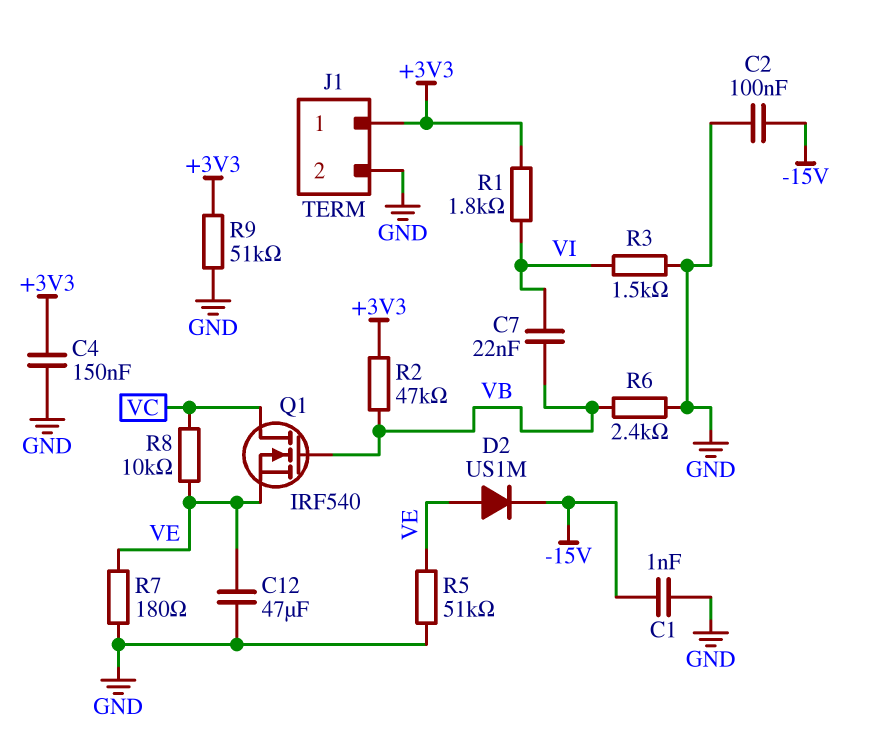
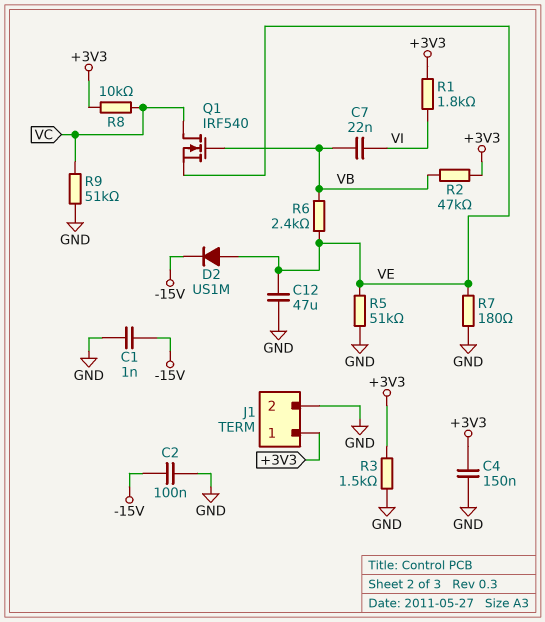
R3: 1.5k (GND, VI) -> 1.5k (+3V3, GND)
R6: 2.4k (GND, VB) -> 2.4k (VB, VE)
R8: 10k (VC, VE) -> 10k (+3V3, VC)
R9: 51k (+3V3, GND) -> 51k (GND, VC)

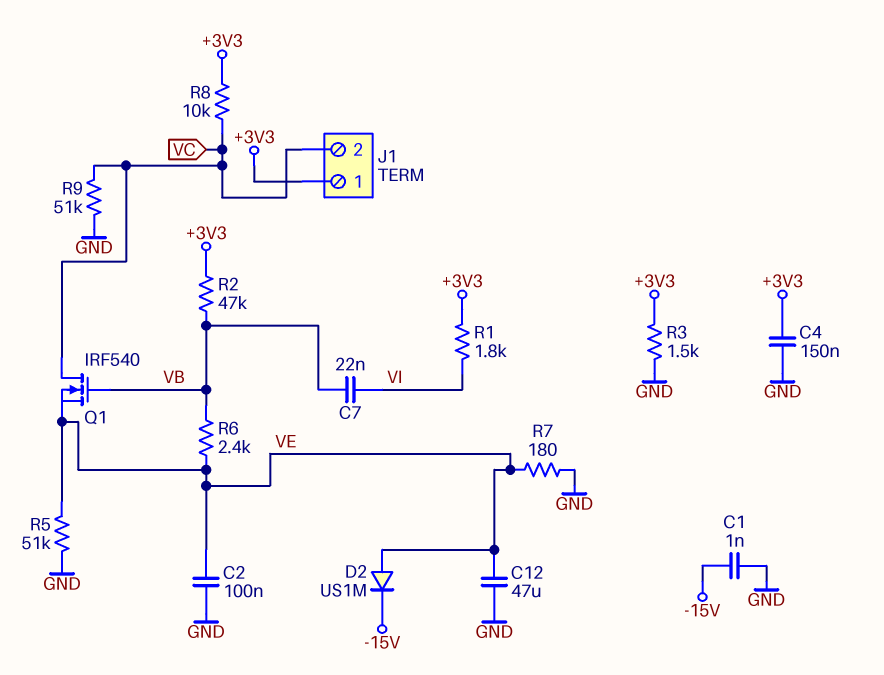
C2: 100nF (-15V, GND) -> 100nF (GND, VE)
J1 pin 2: GND -> VC

